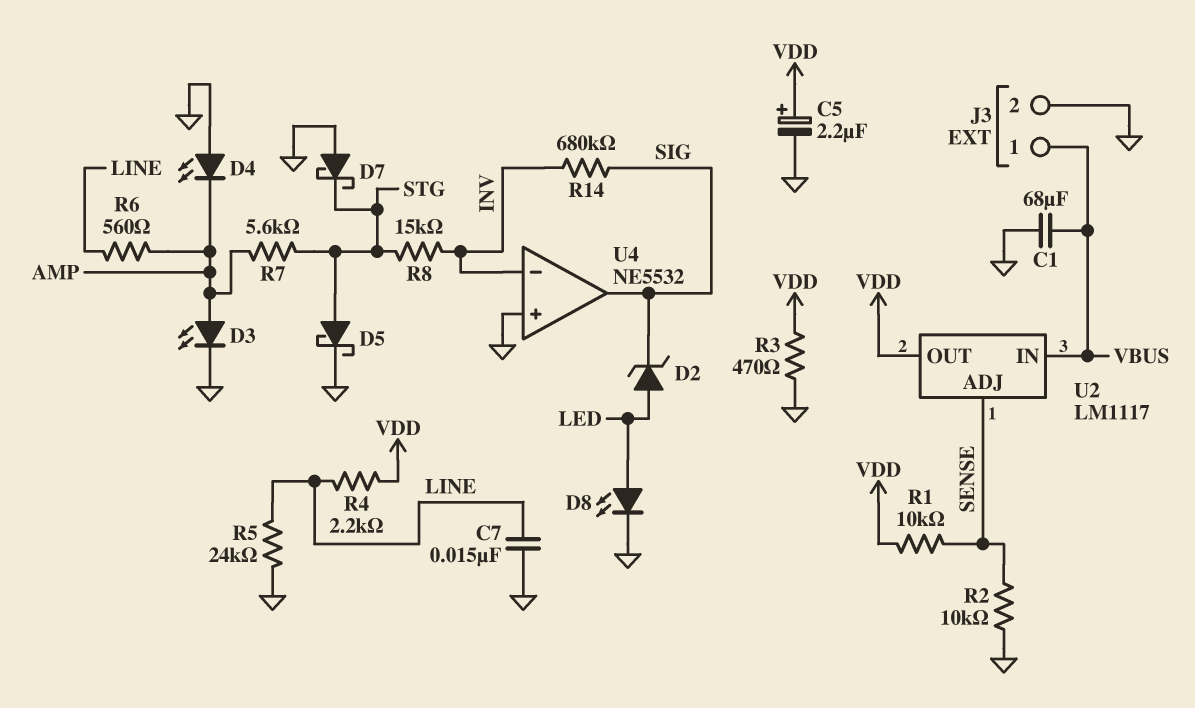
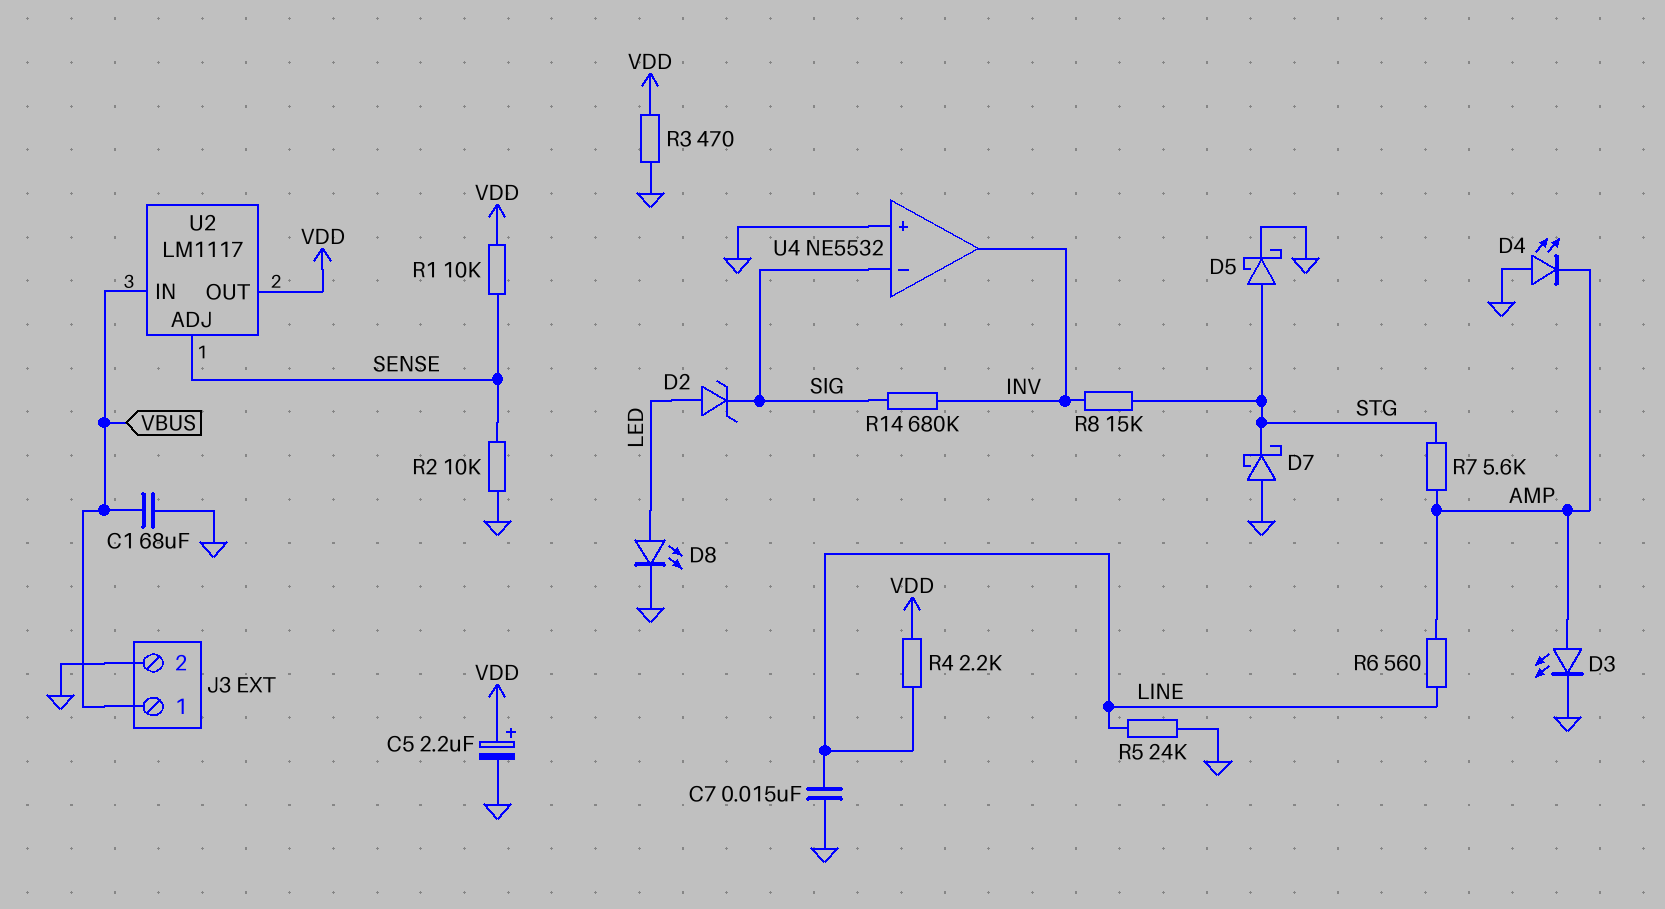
U4 pin in-: INV -> SIG
U4 pin out: SIG -> INV

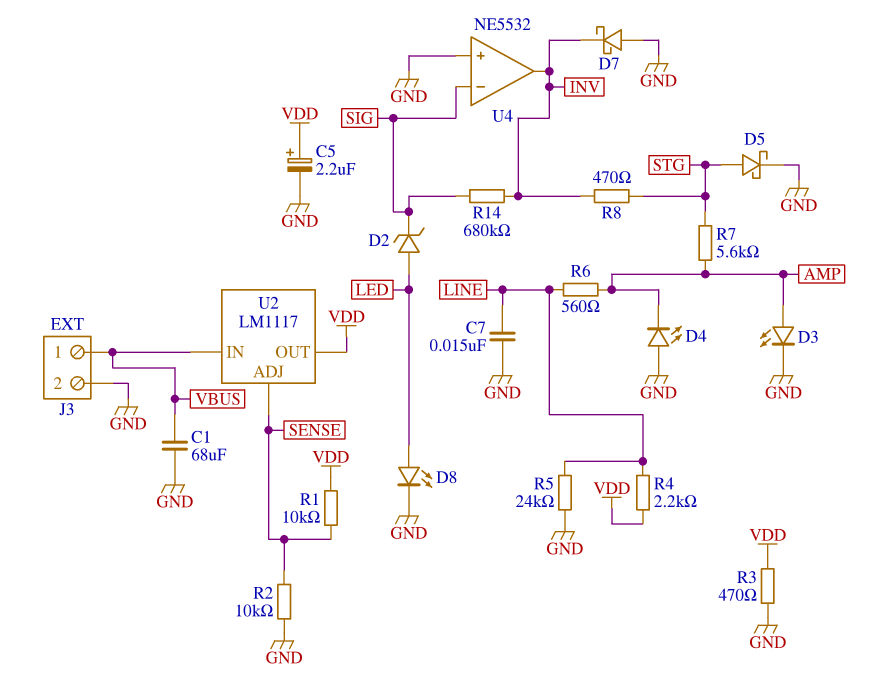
D7: schottky (A GND, K STG) -> schottky (A GND, K INV)
R8: 15k (INV, STG) -> 470 (INV, STG)

